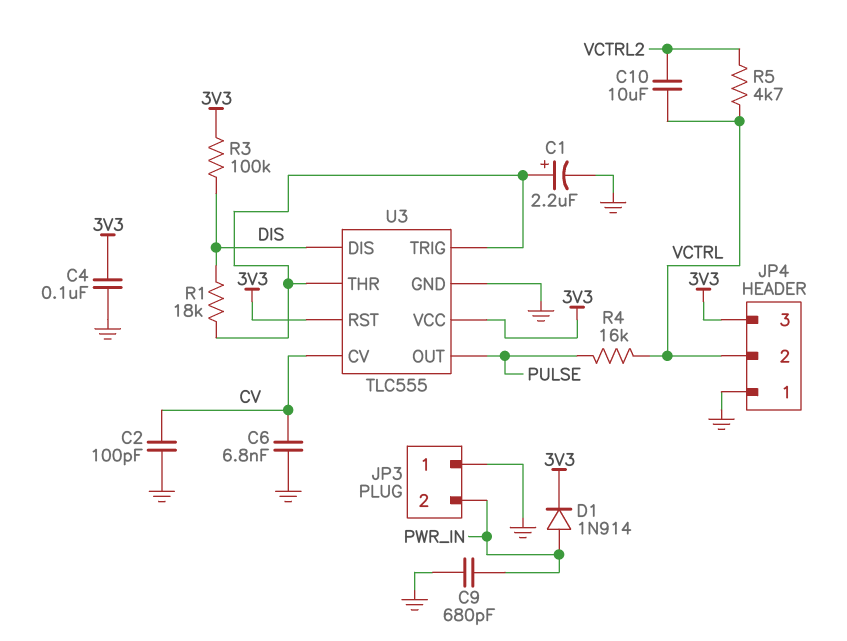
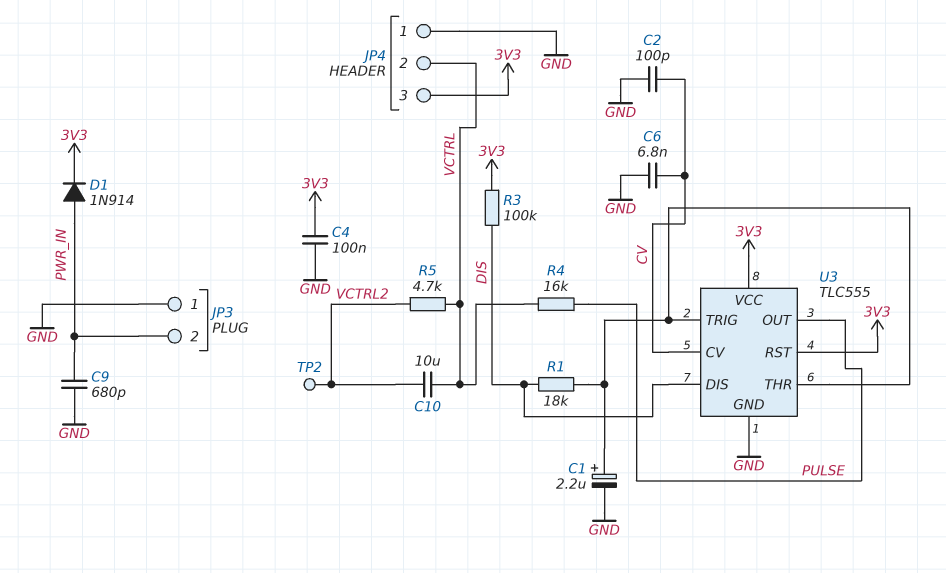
TP2: none -> test point (VCTRL2)

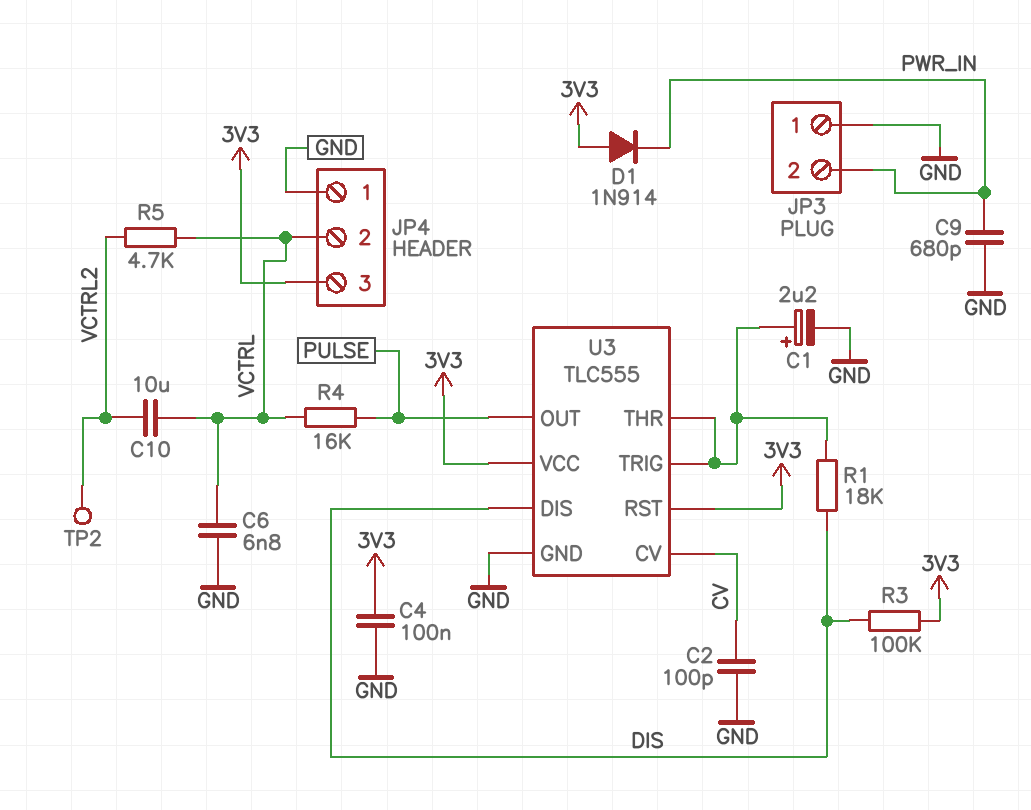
C6: 6.8nF (CV, GND) -> 6.8nF (GND, VCTRL)
D1: diode 1N914 (A PWR_IN, K 3V3) -> diode 1N914 (A 3V3, K PWR_IN)

